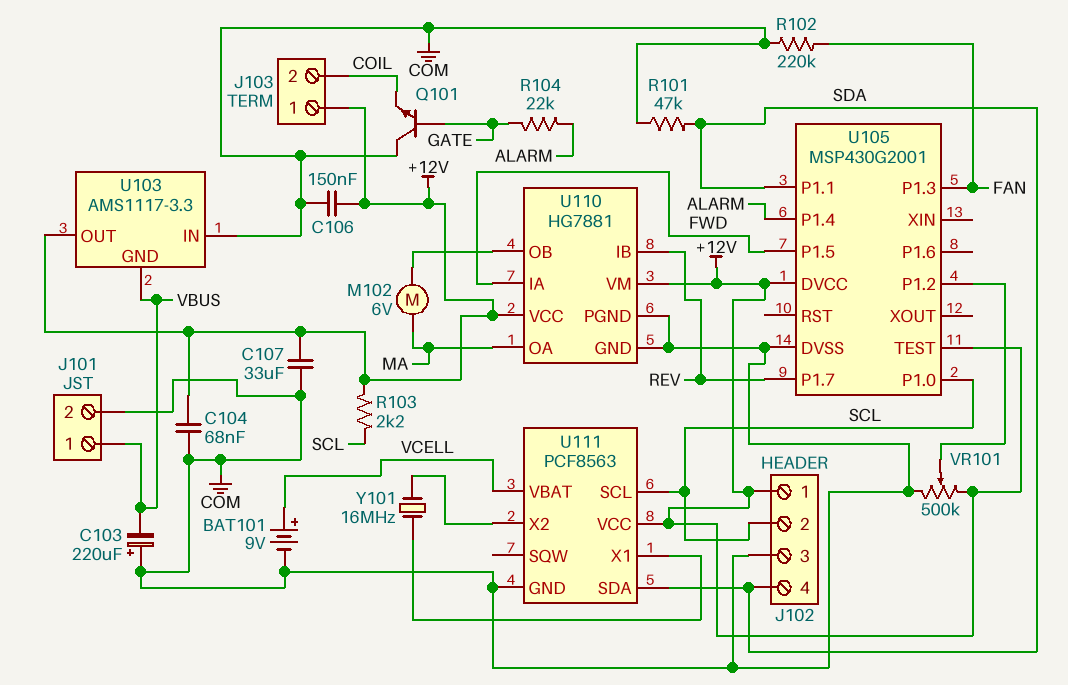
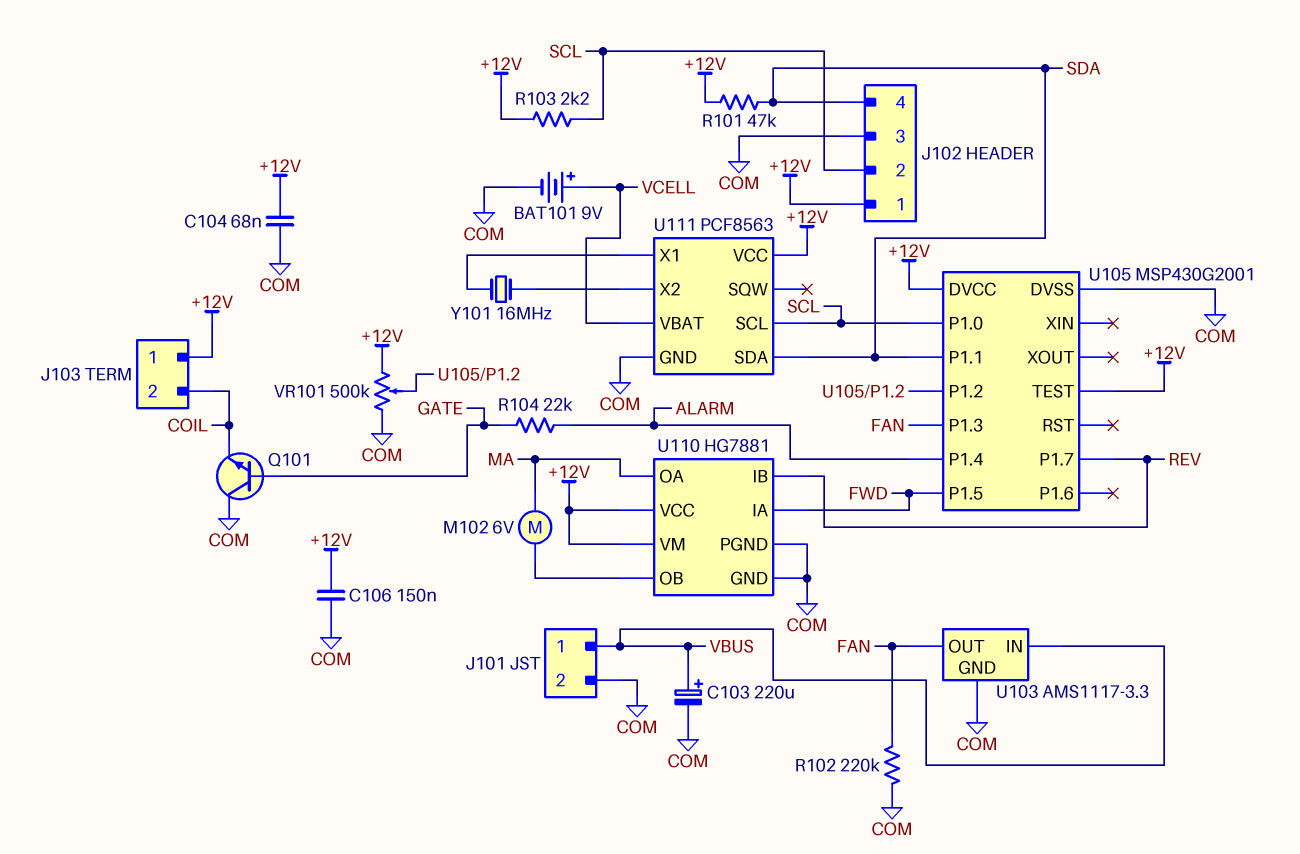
C103: 220uF (plus COM, minus VBUS) -> 220uF (plus VBUS, minus COM)
C107: 33uF (+12V, COM) -> none
R101: 47k (COM, SDA) -> 47k (+12V, SDA)
U103 pin GND: VBUS -> COM
U103 pin IN: COM -> VBUS
U103 pin OUT: +12V -> FAN

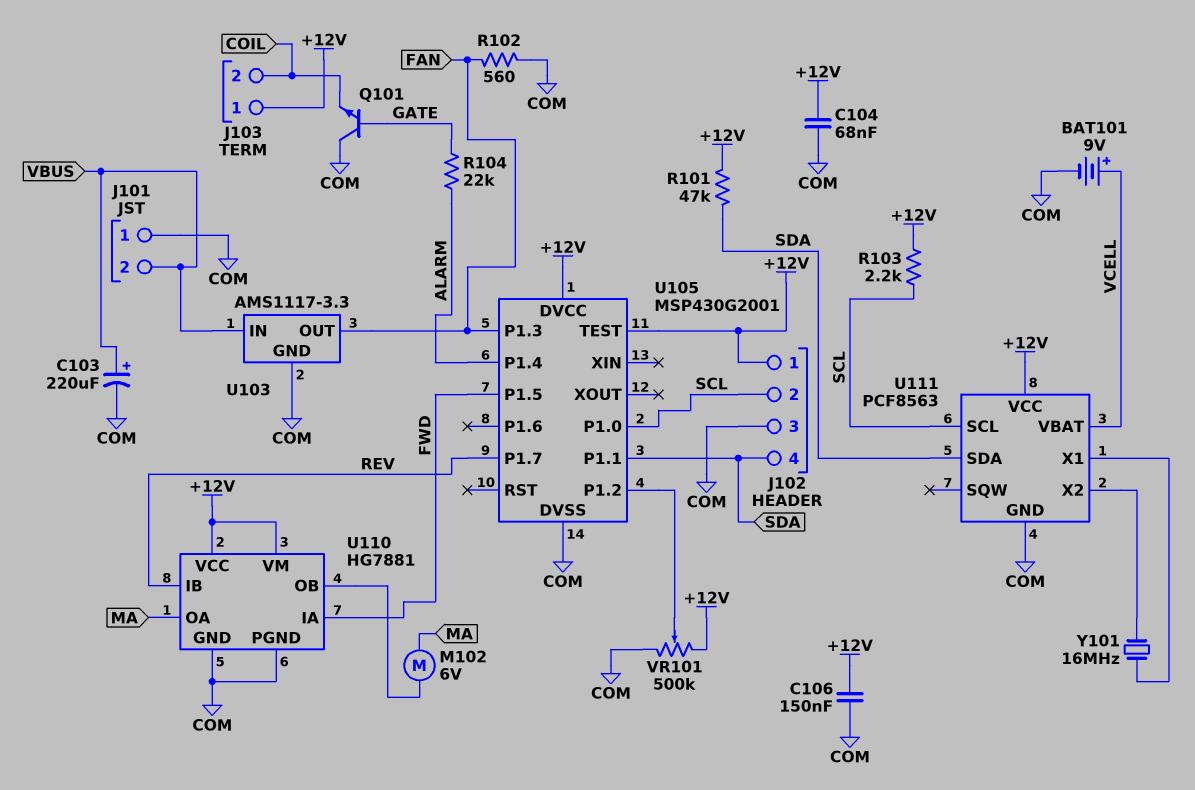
J101 pin 1: VBUS -> COM
J101 pin 2: COM -> VBUS
R102: 220k (COM, FAN) -> 560 (COM, FAN)

